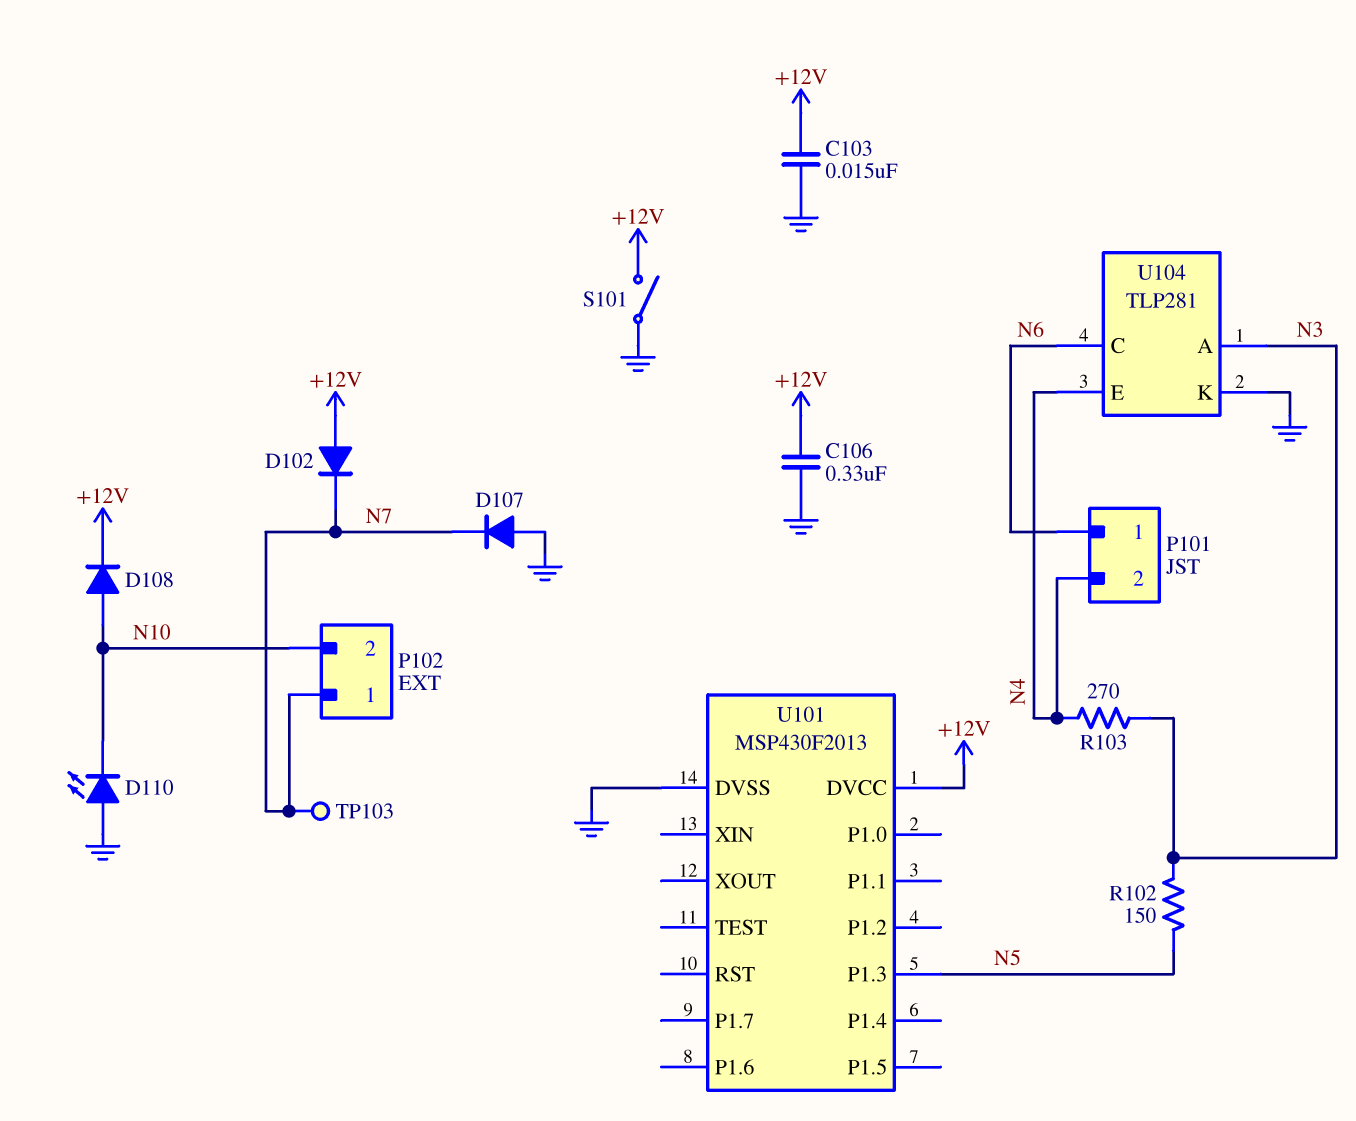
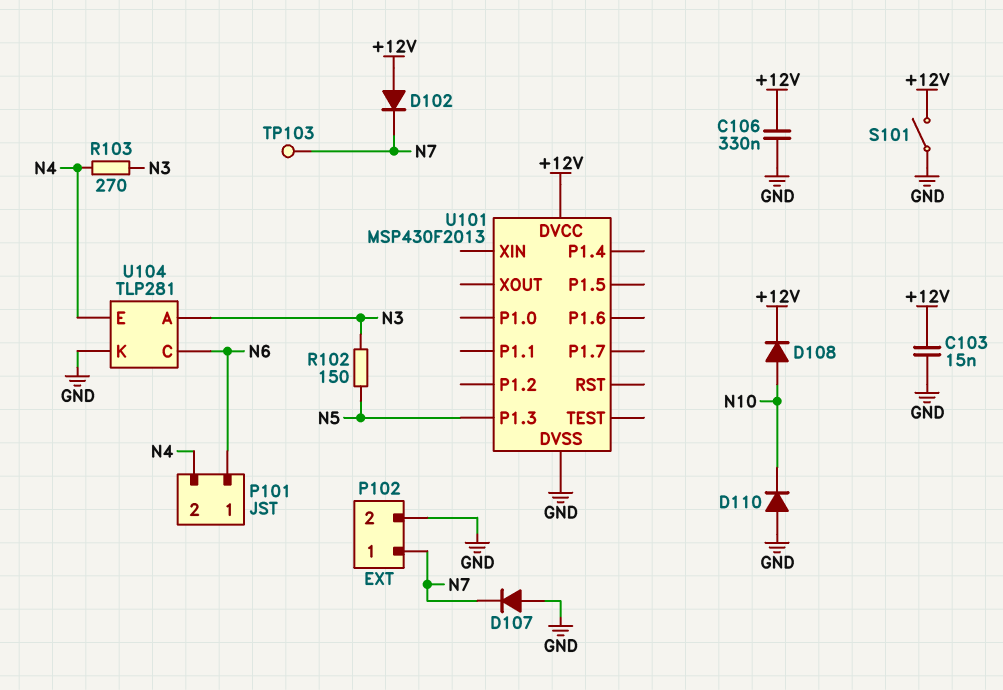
D110: LED (A GND, K N10) -> diode (A GND, K N10)
P102 pin 2: N10 -> GND

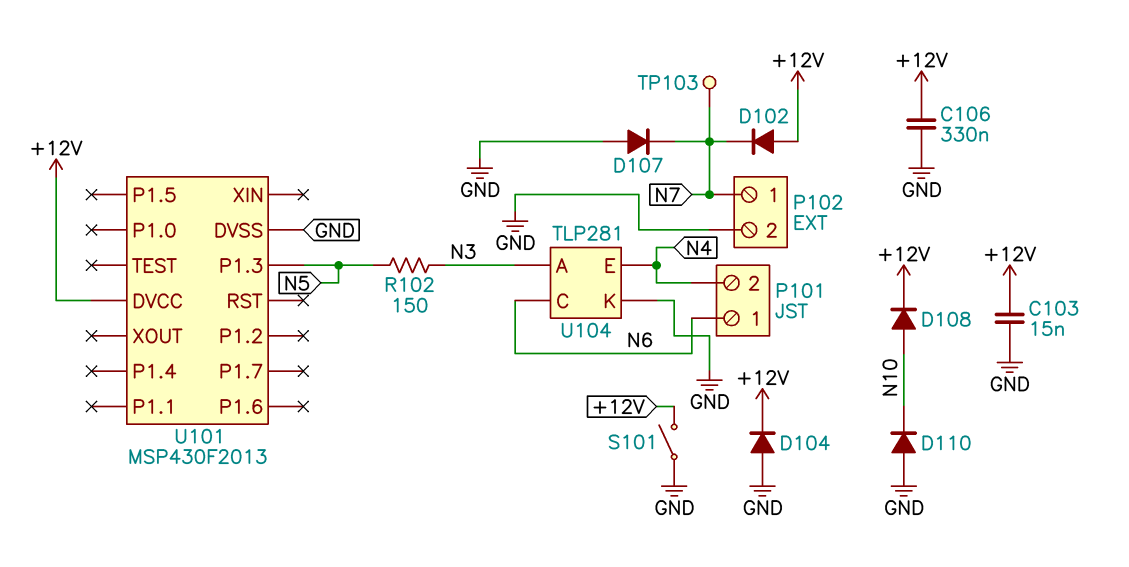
D104: none -> diode (A GND, K +12V)
R103: 270 (N3, N4) -> none

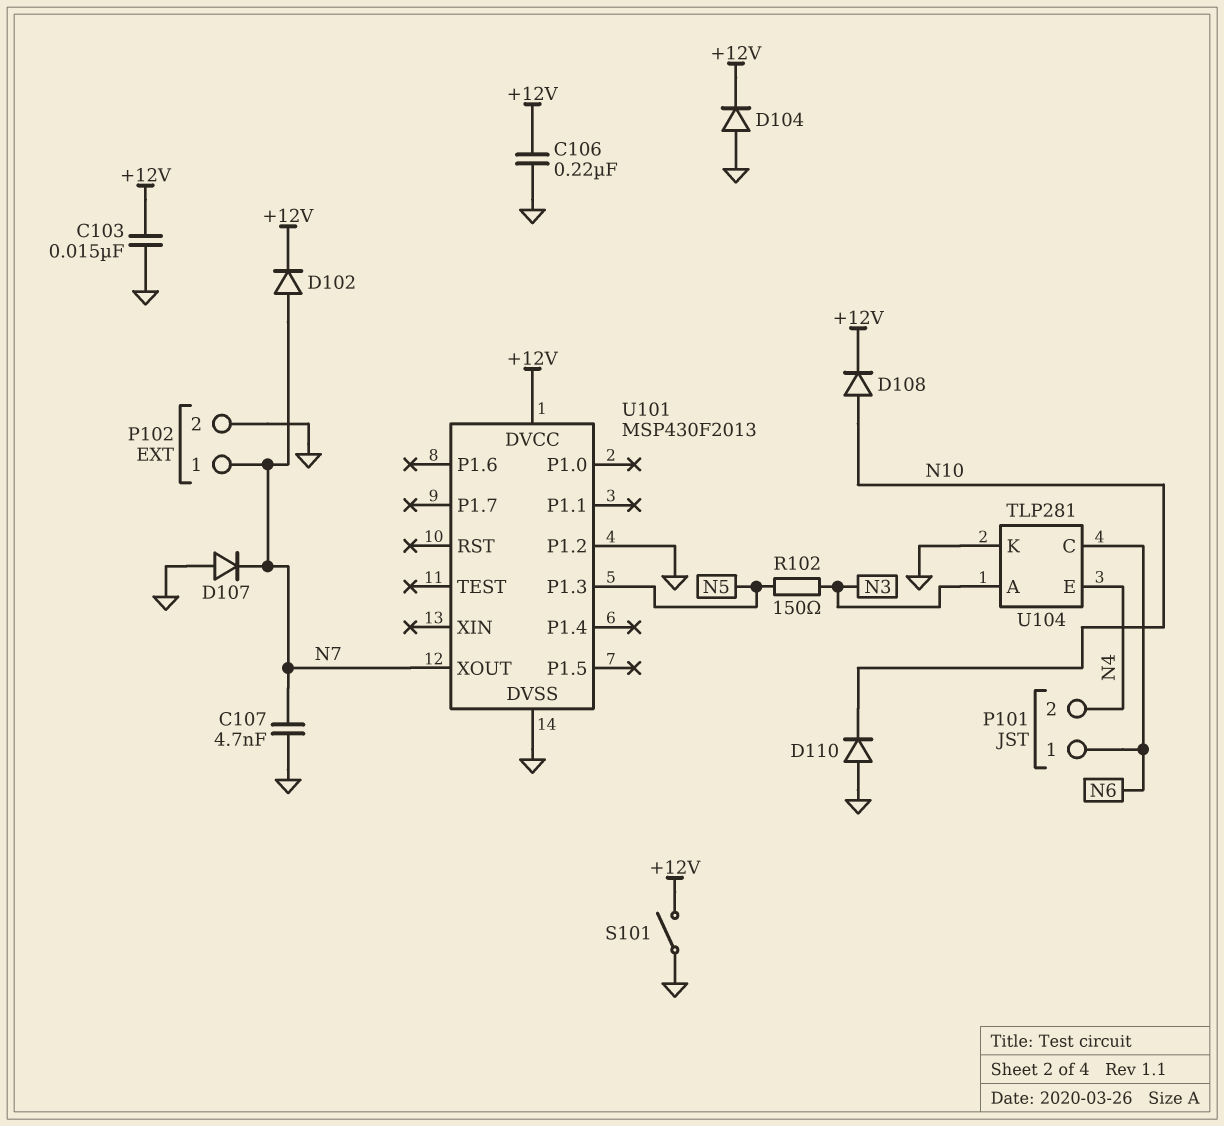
C106: 330nF (+12V, GND) -> 220nF (+12V, GND)
C107: none -> 4.7nF (GND, N7)
D102: diode (A +12V, K N7) -> diode (A N7, K +12V)
TP103: test point (N7) -> none
U101 pin P1.2: none -> GND
U101 pin XOUT: none -> N7

